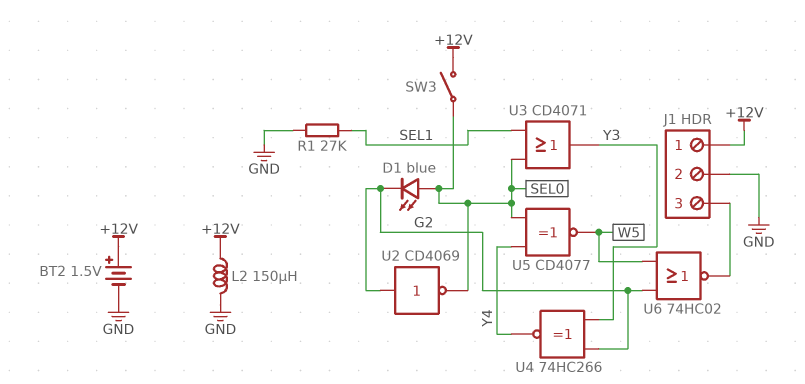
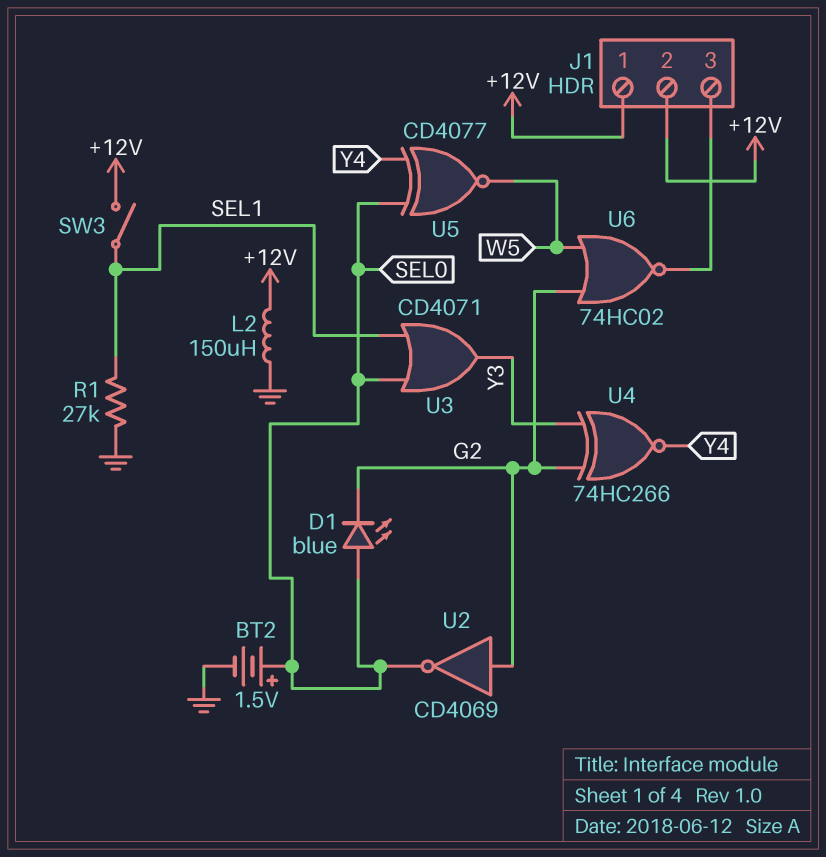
BT2: 1.5V (plus +12V, minus GND) -> 1.5V (plus SEL0, minus GND)
J1 pin 2: GND -> +12V
SW3: switch (+12V, SEL0) -> switch (+12V, SEL1)

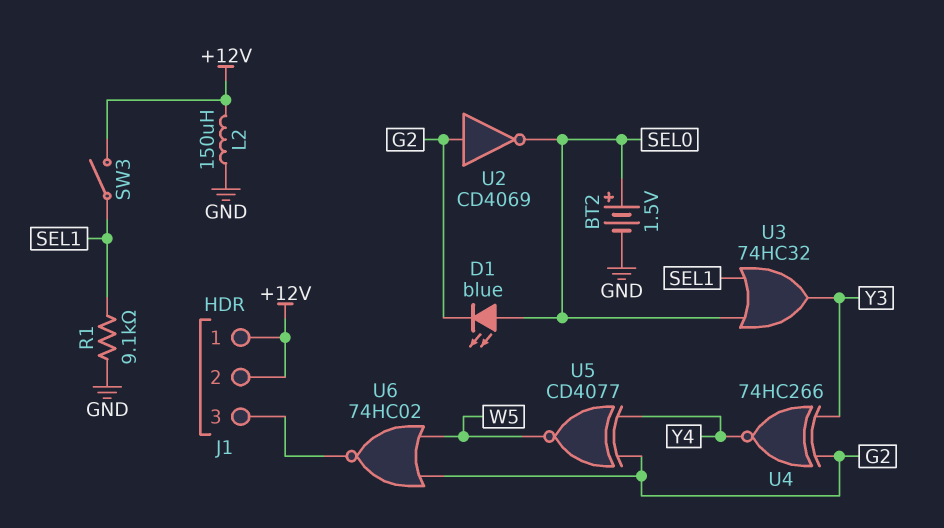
R1: 27k (GND, SEL1) -> 9.1k (GND, SEL1)
U3: OR CD4071 (in SEL0, in SEL1, out Y3) -> OR 74HC32 (in SEL0, in SEL1, out Y3)
U5: XNOR CD4077 (in SEL0, in Y4, out W5) -> XNOR CD4077 (in G2, in Y4, out W5)

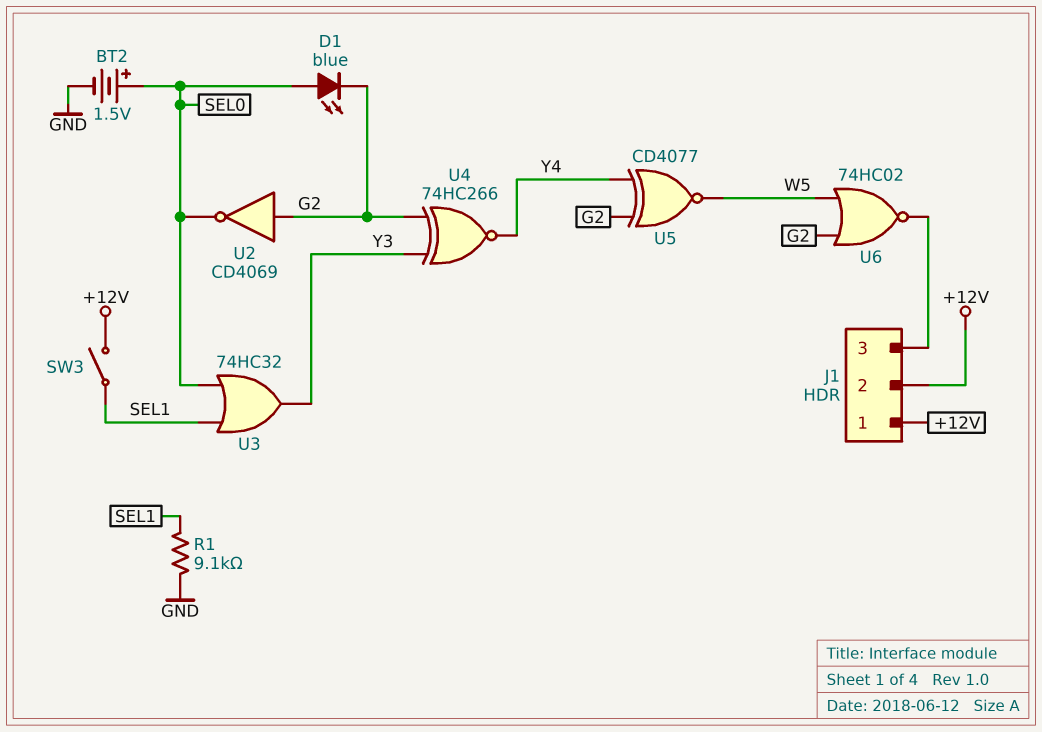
L2: 150uH (+12V, GND) -> none

